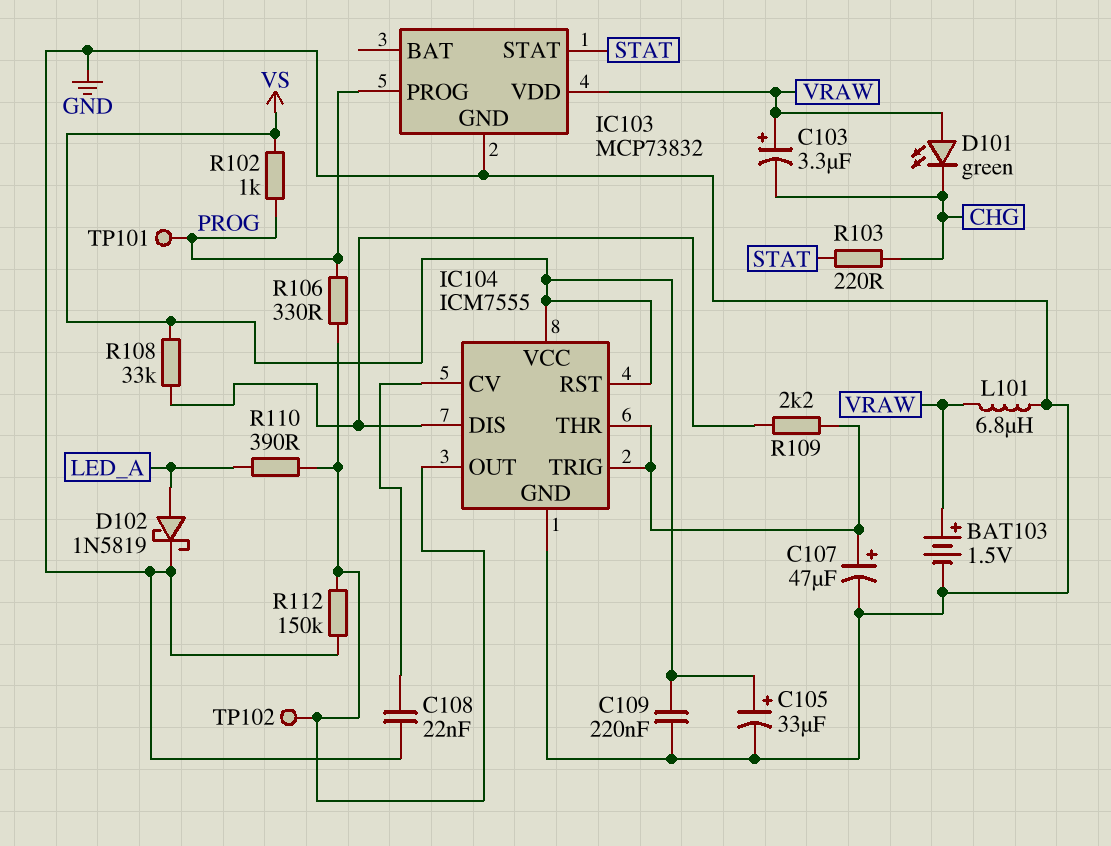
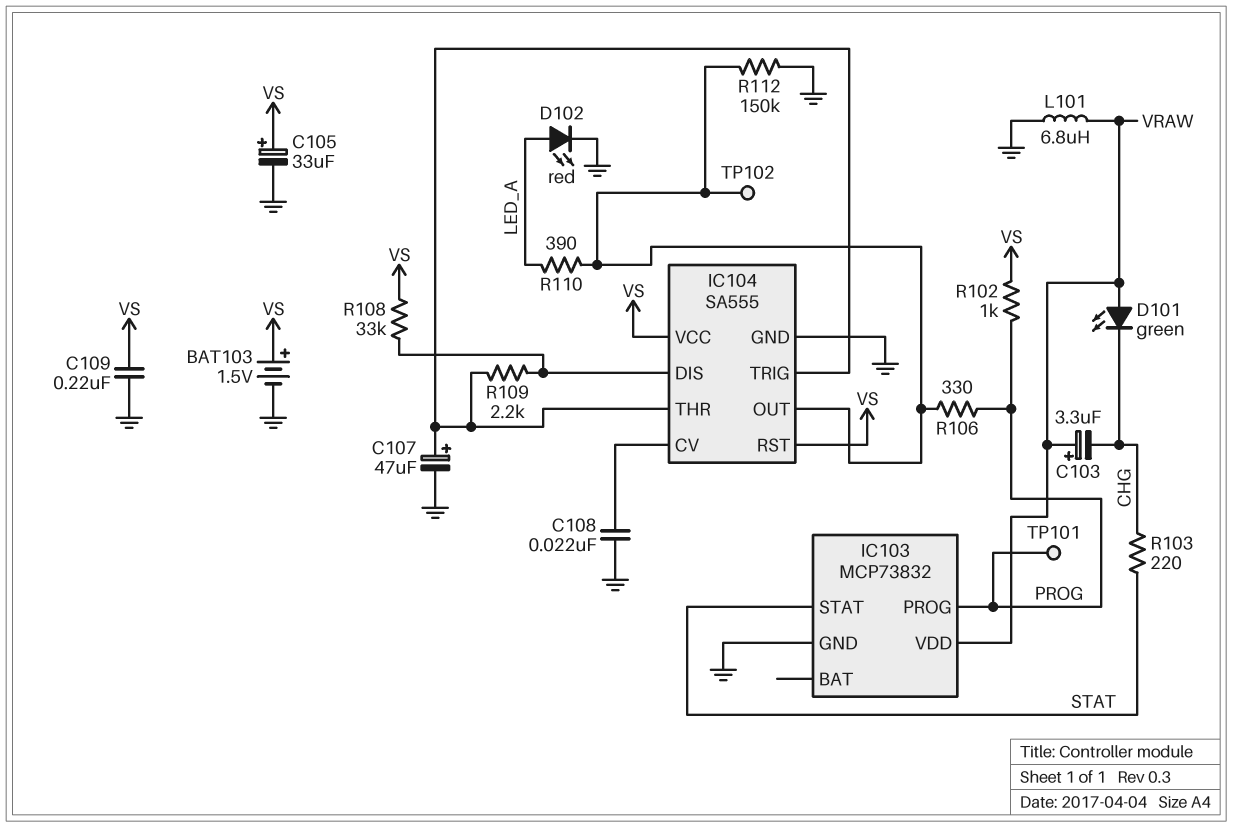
BAT103: 1.5V (plus VRAW, minus GND) -> 1.5V (plus VS, minus GND)
D102: schottky 1N5819 (A LED_A, K GND) -> LED red (A LED_A, K GND)
IC104: ICM7555 -> SA555

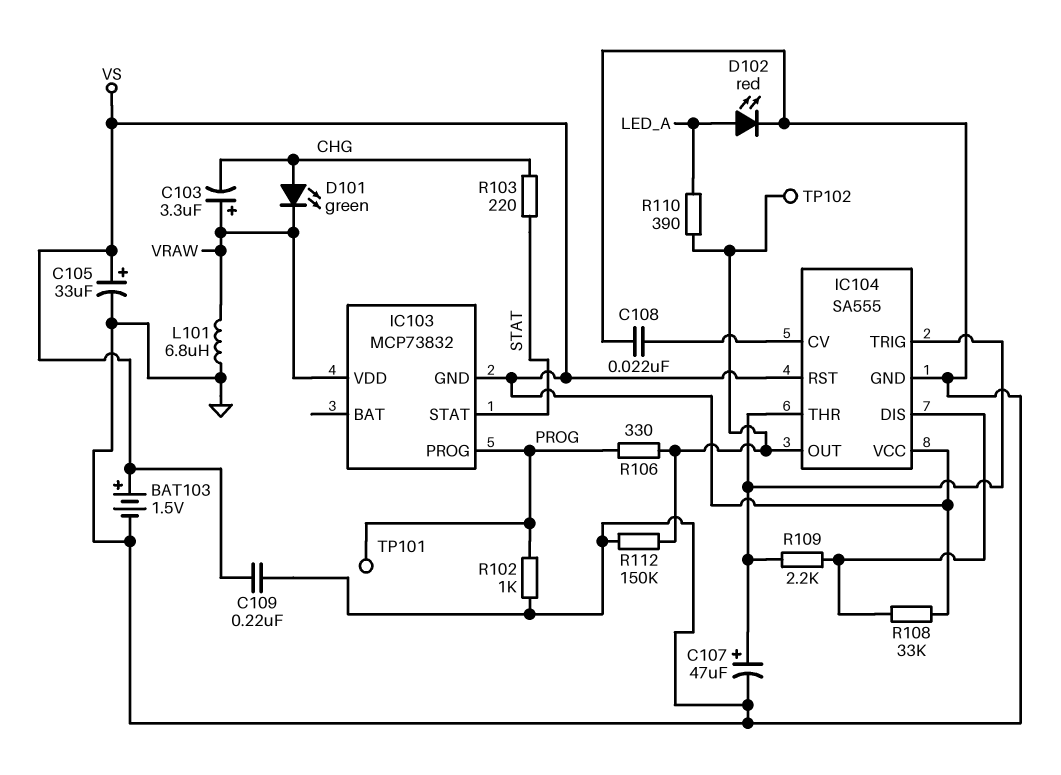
D101: LED green (A VRAW, K CHG) -> LED green (A CHG, K VRAW)
IC103 pin GND: GND -> VS
R102: 1k (PROG, VS) -> 1k (GND, PROG)

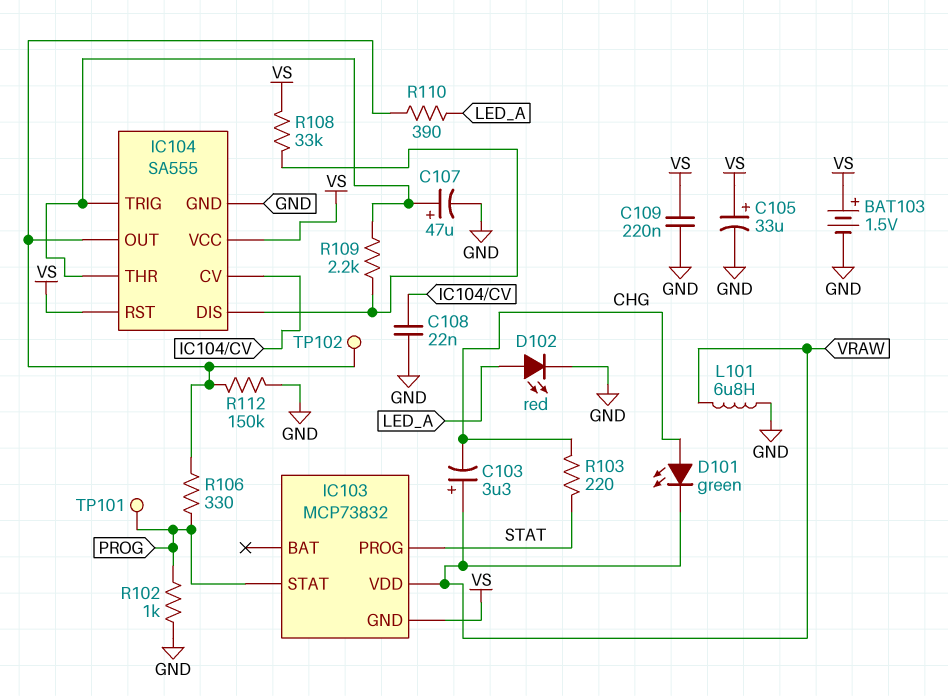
IC103 pin PROG: PROG -> STAT
IC103 pin STAT: STAT -> PROG

